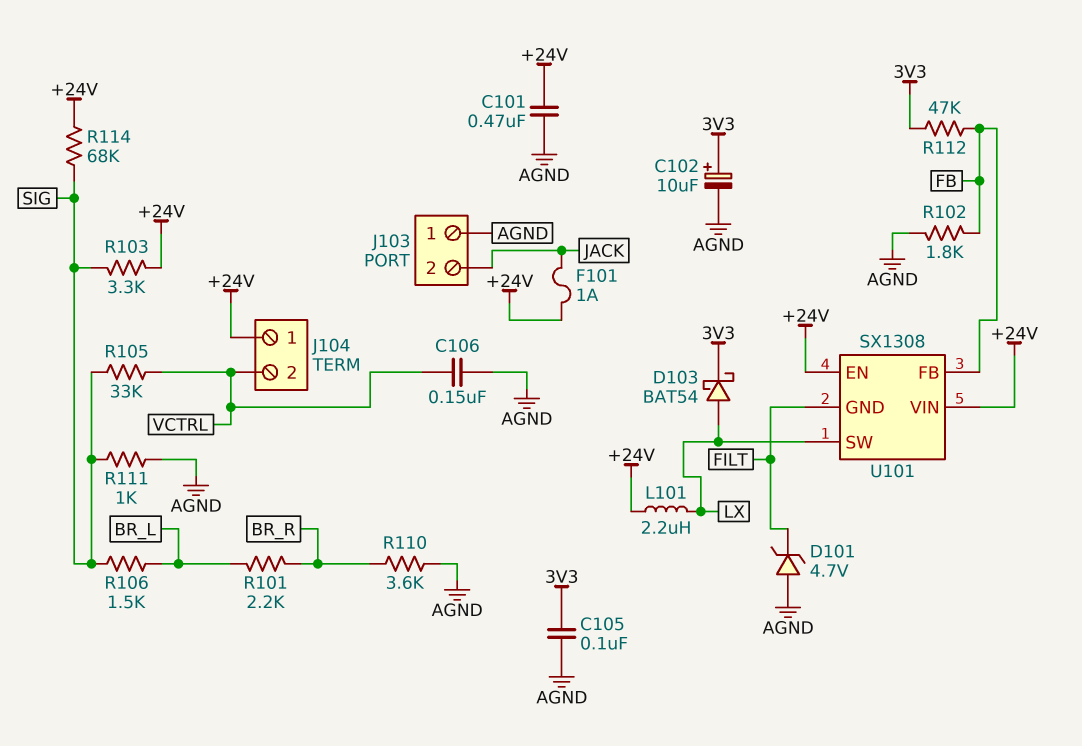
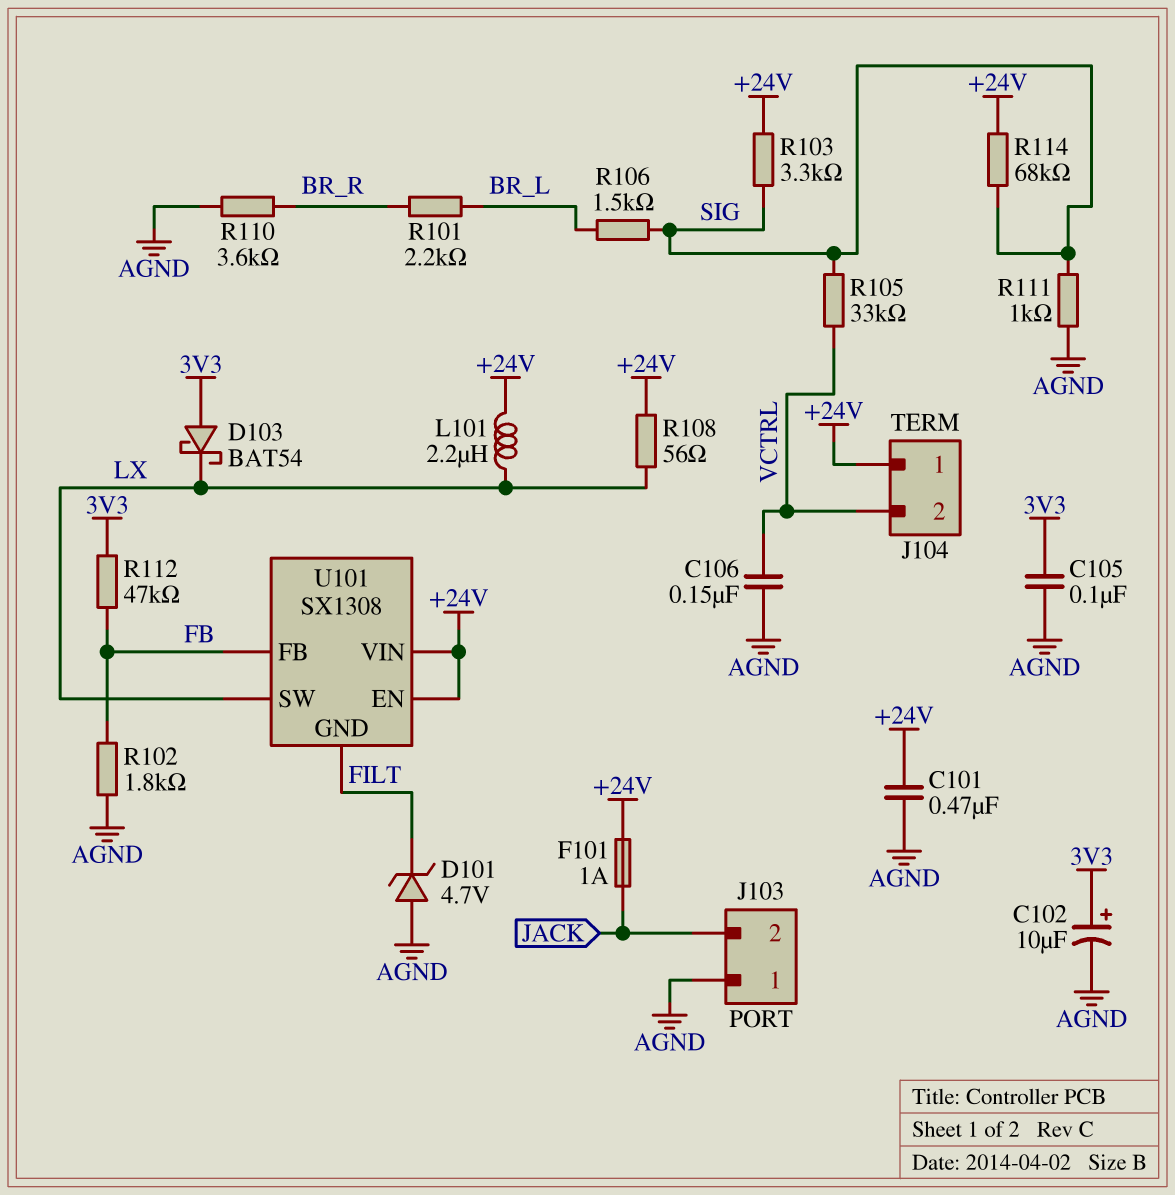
D103: schottky BAT54 (A LX, K 3V3) -> schottky BAT54 (A 3V3, K LX)
R108: none -> 56 (+24V, LX)

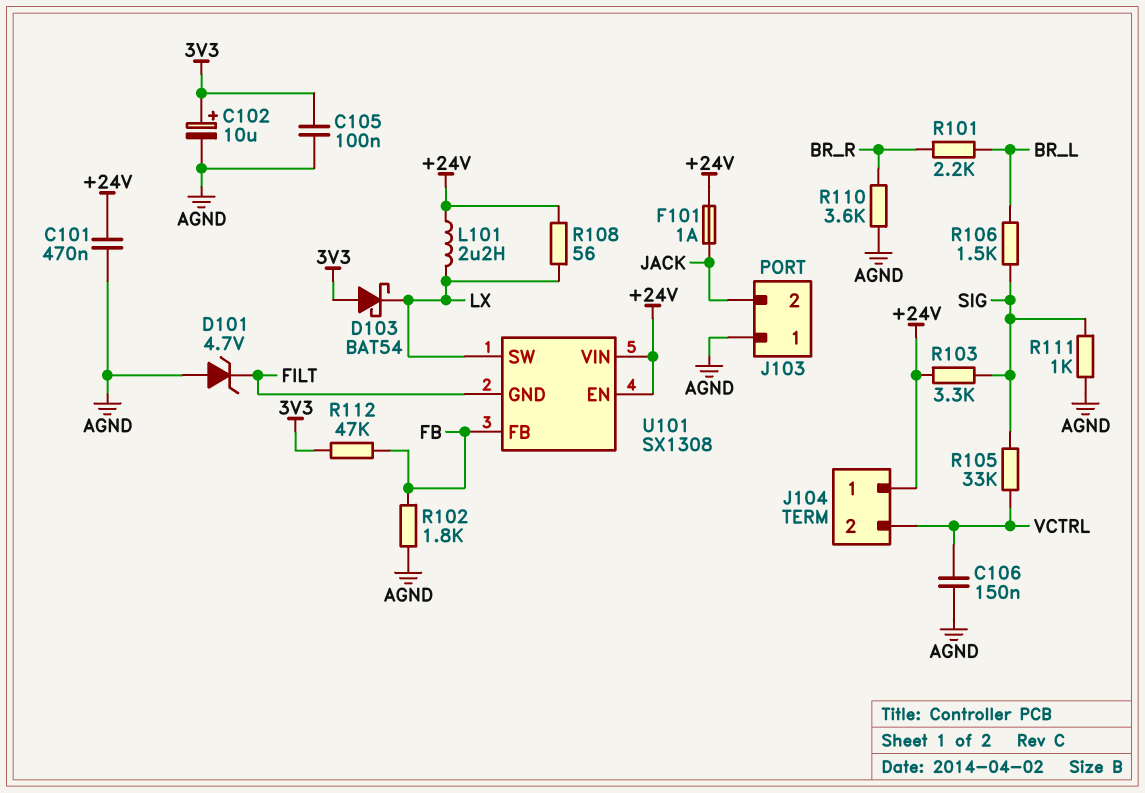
R114: 68k (+24V, SIG) -> none

